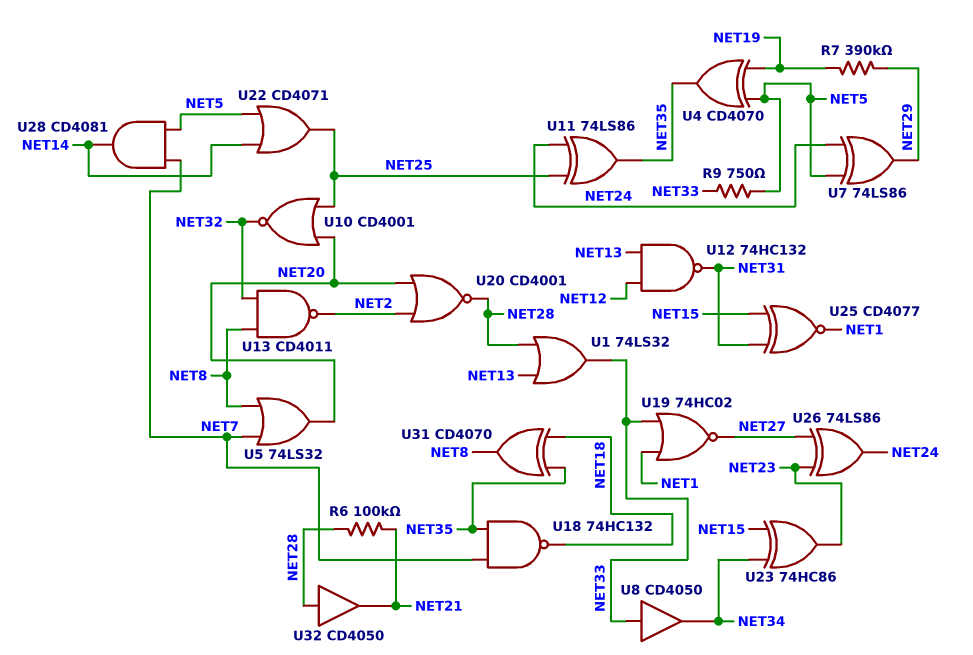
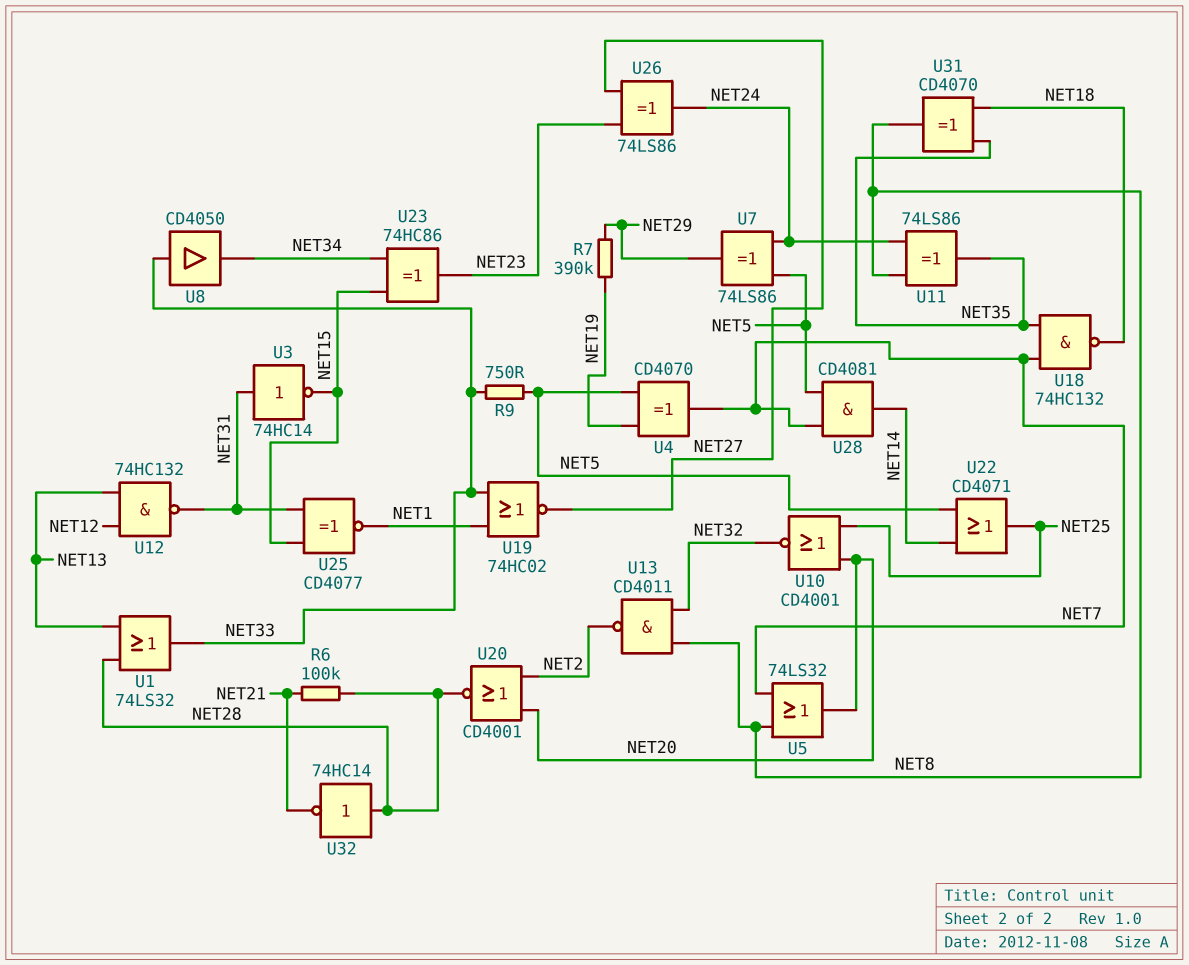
U3: none -> NOT 74HC14 (in NET31, out NET15)
U4: XOR CD4070 (in NET5, in NET19, out NET35) -> XOR CD4070 (in NET5, in NET19, out NET7)
U11: XOR 74LS86 (in NET24, in NET25, out NET35) -> XOR 74LS86 (in NET8, in NET24, out NET35)
U32: buffer CD4050 (in NET28, out NET21) -> NOT 74HC14 (in NET28, out NET21)

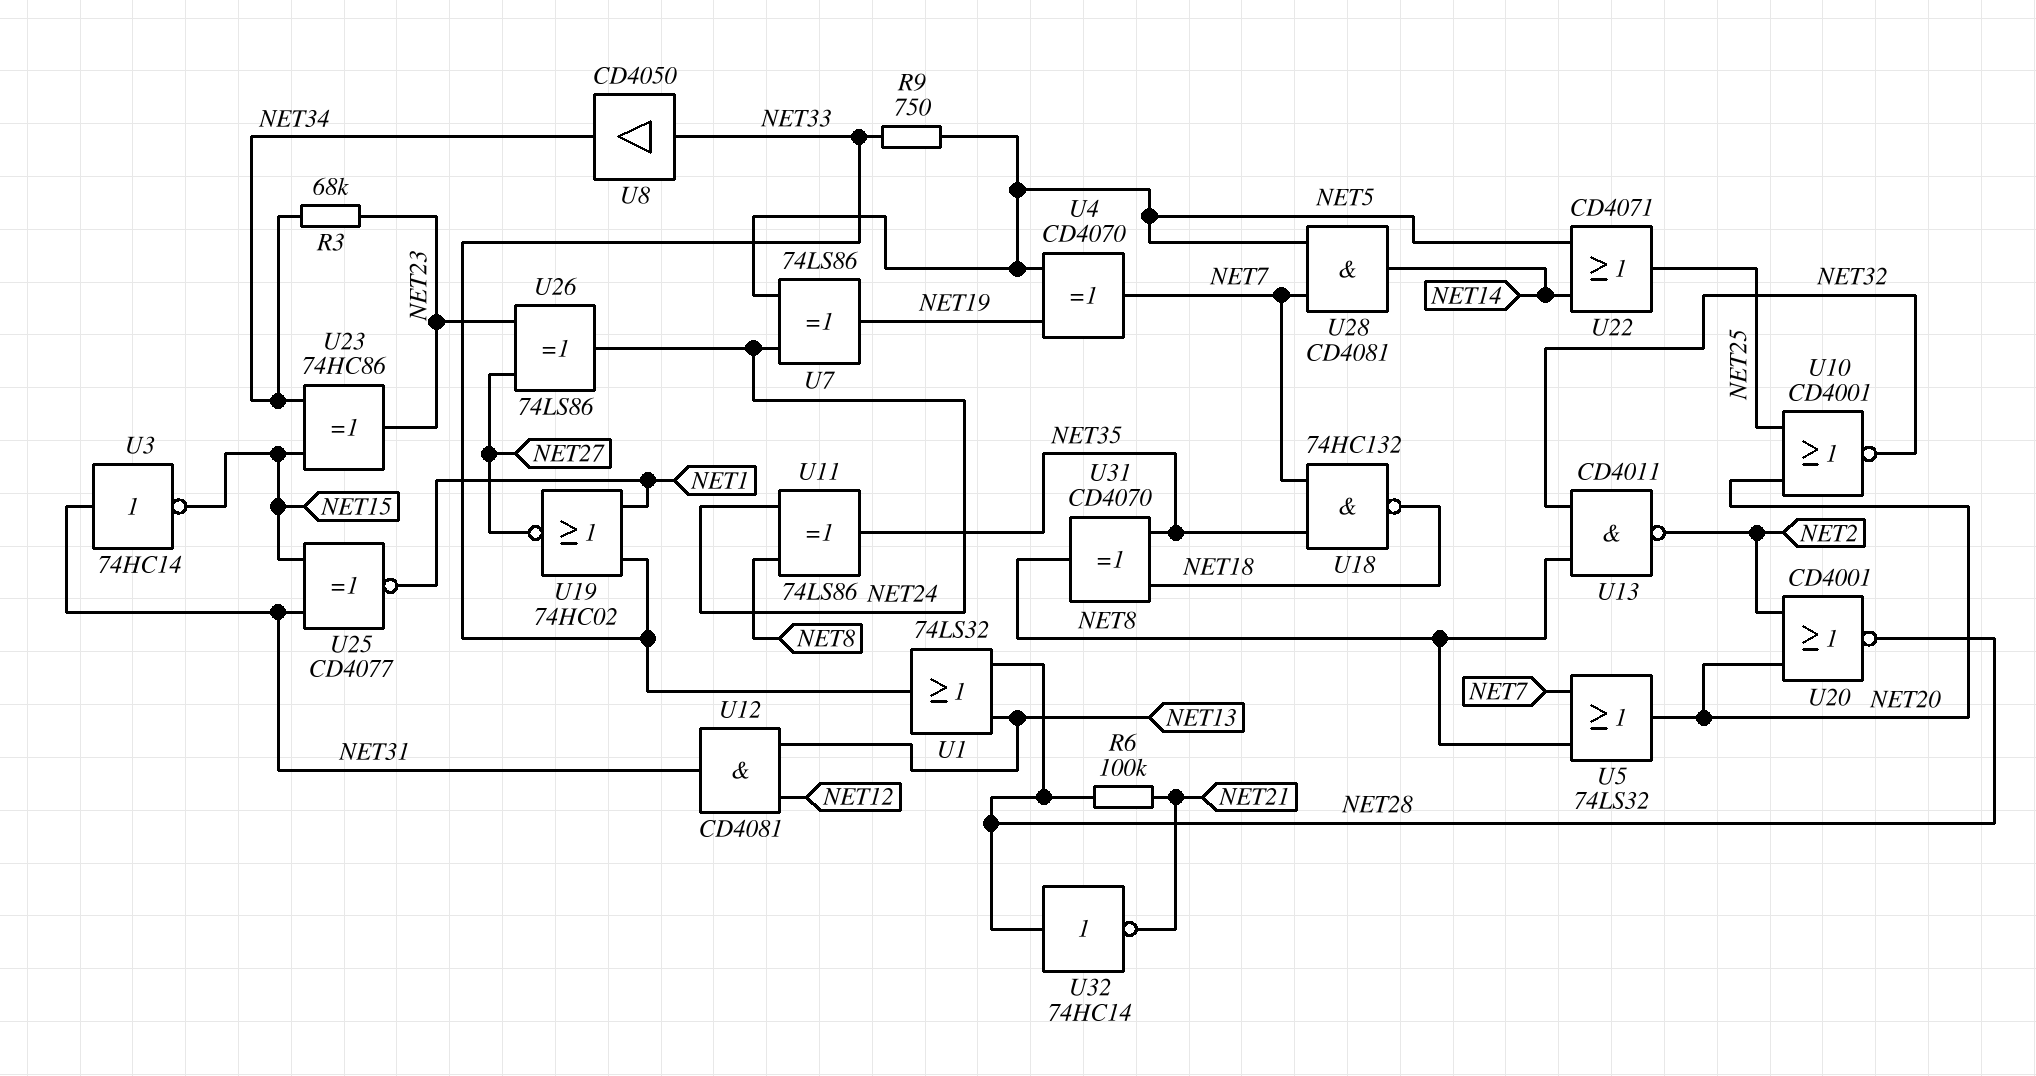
R3: none -> 68k (NET23, NET34)
R7: 390k (NET19, NET29) -> none
U7: XOR 74LS86 (in NET5, in NET24, out NET29) -> XOR 74LS86 (in NET5, in NET24, out NET19)
U12: NAND 74HC132 (in NET12, in NET13, out NET31) -> AND CD4081 (in NET12, in NET13, out NET31)

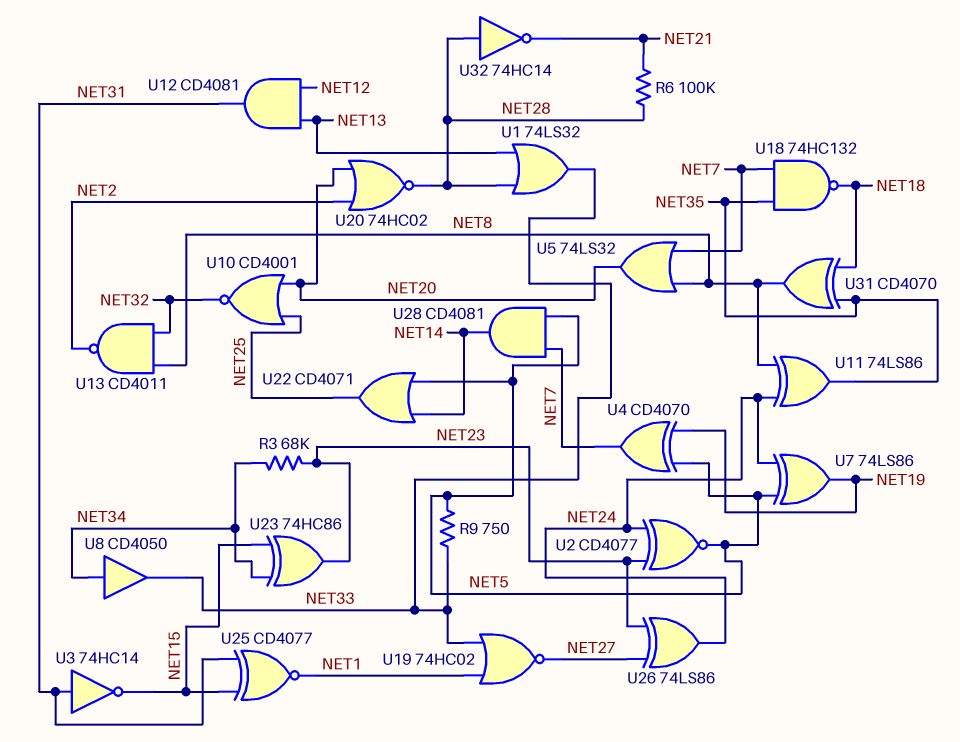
U2: none -> XNOR CD4077 (in NET23, in NET24, out NET5)
U8: buffer CD4050 (in NET33, out NET34) -> buffer CD4050 (in NET34, out NET33)
U20: NOR CD4001 (in NET2, in NET20, out NET28) -> NOR 74HC02 (in NET2, in NET20, out NET28)

